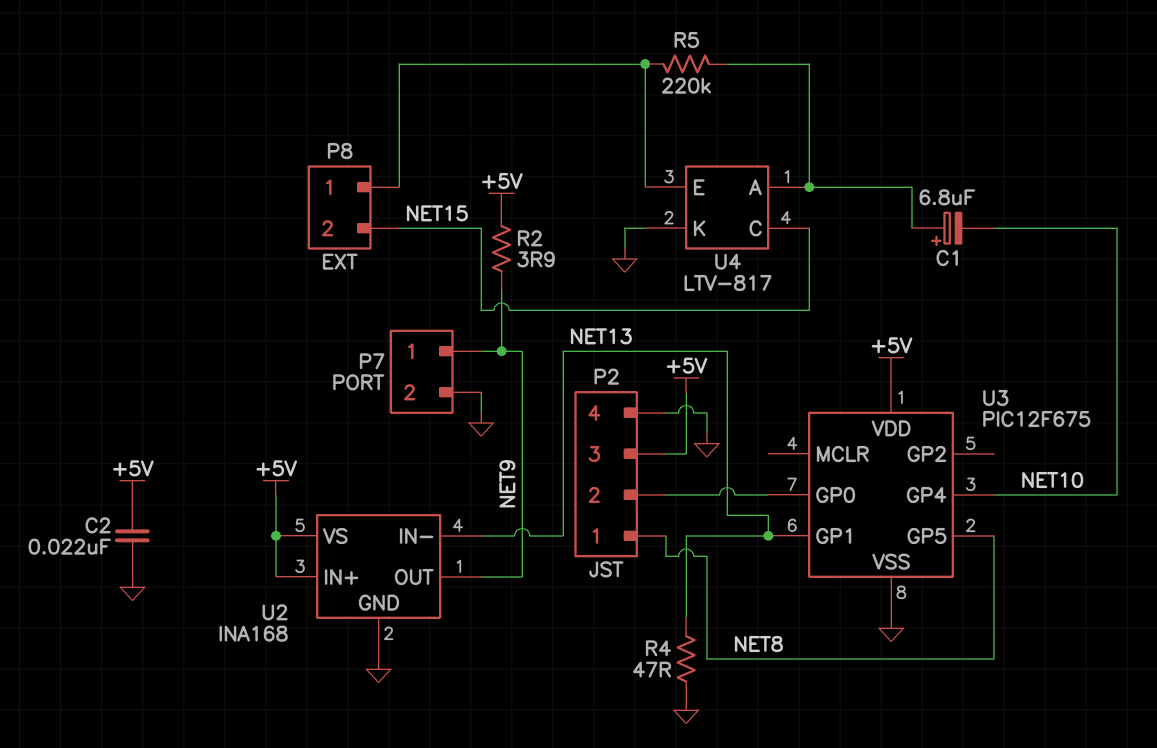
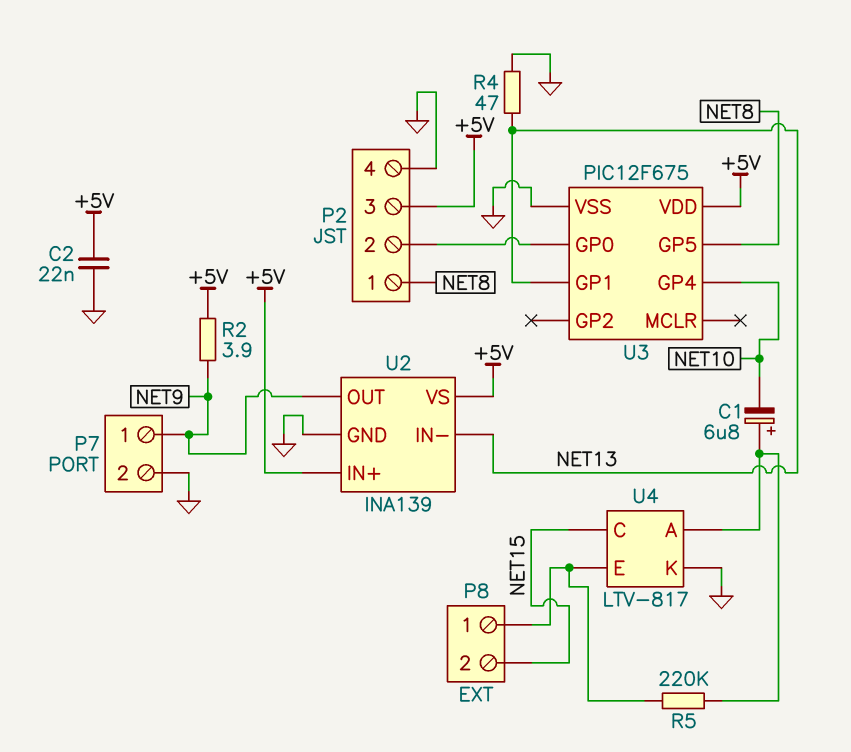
U2: INA168 -> INA139

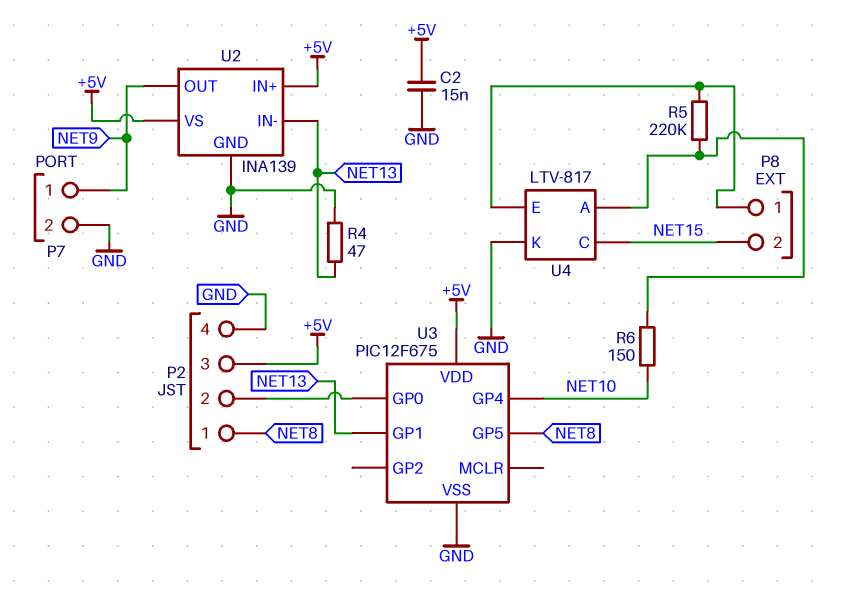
C1: 6.8uF (plus U4/A, minus NET10) -> none
C2: 22nF (+5V, GND) -> 15nF (+5V, GND)
R2: 3.9 (+5V, NET9) -> none
R6: none -> 150 (NET10, U4/A)

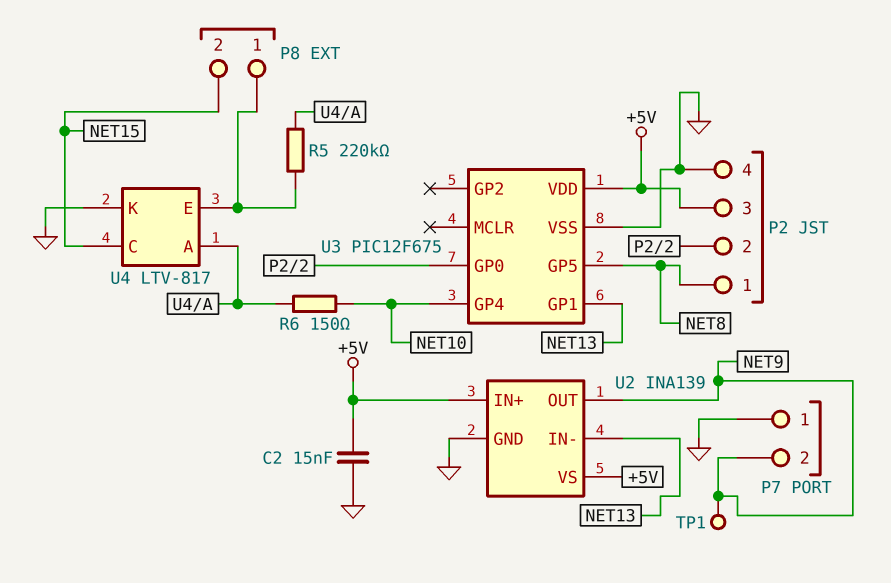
P7 pin 1: NET9 -> GND
P7 pin 2: GND -> NET9
R4: 47 (GND, NET13) -> none
TP1: none -> test point (NET9)

